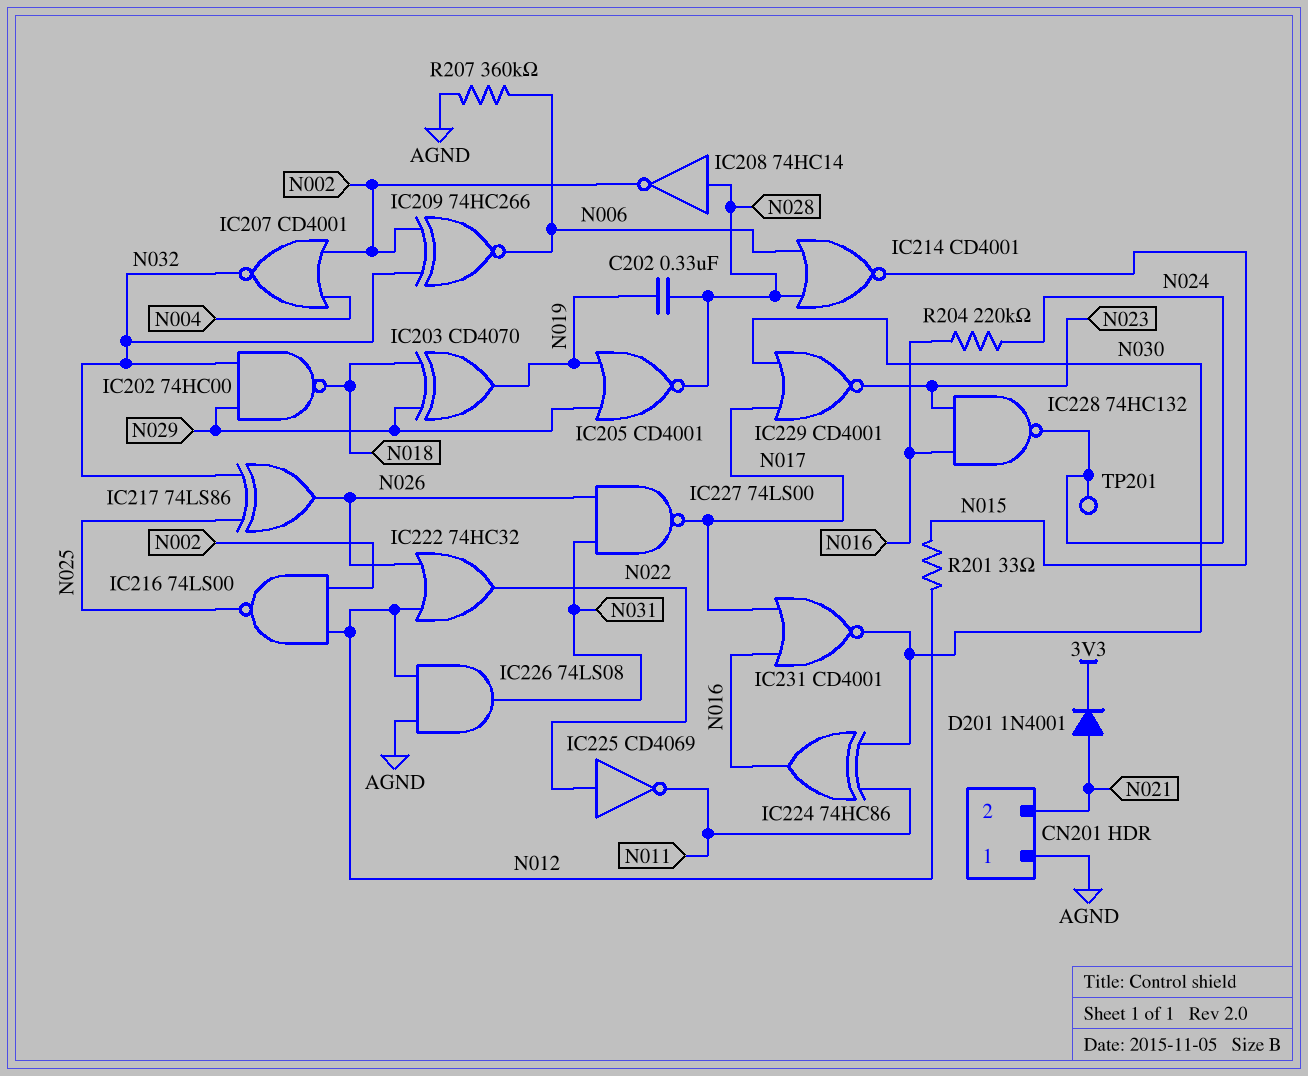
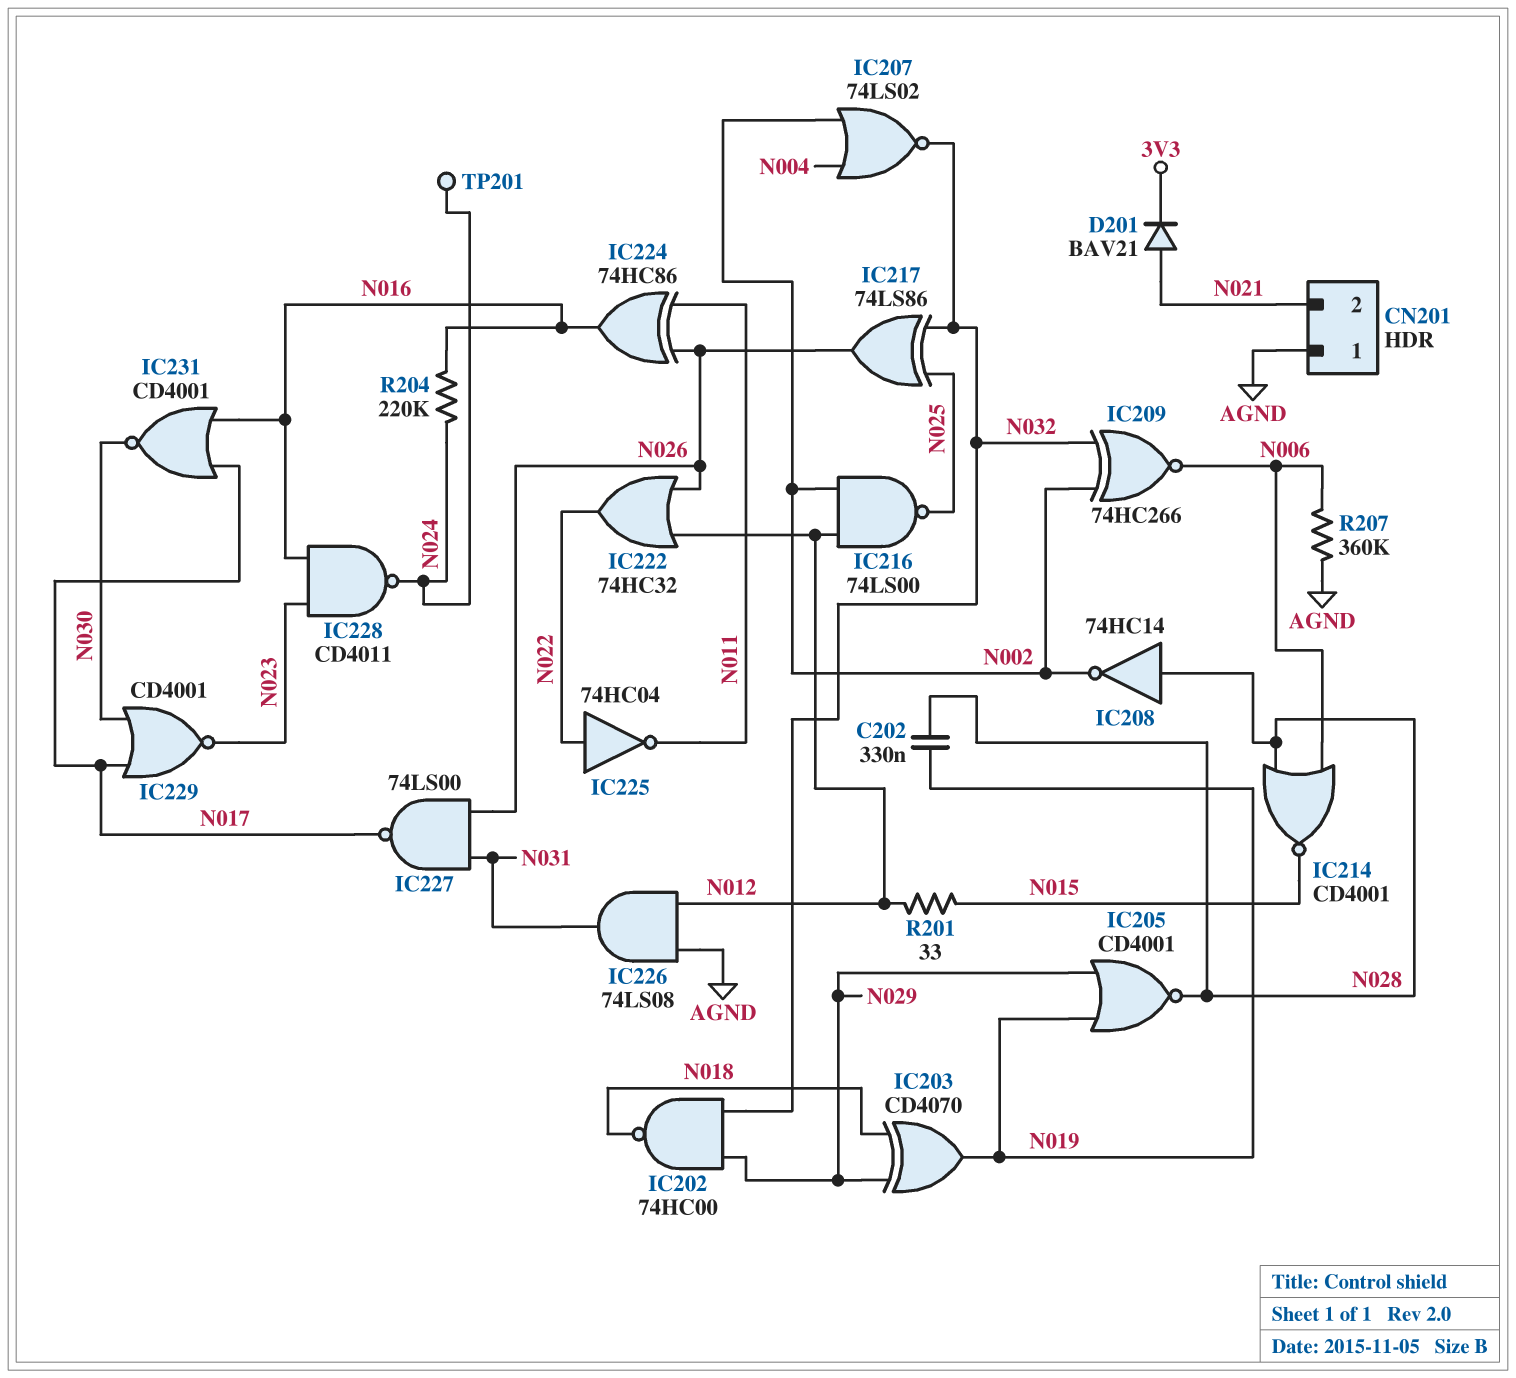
D201: diode 1N4001 (A N021, K 3V3) -> diode BAV21 (A N021, K 3V3)
IC207: NOR CD4001 (in N002, in N004, out N032) -> NOR 74LS02 (in N002, in N004, out N032)
IC224: XOR 74HC86 (in N011, in N030, out N016) -> XOR 74HC86 (in N011, in N026, out N016)
IC225: NOT CD4069 (in N022, out N011) -> NOT 74HC04 (in N022, out N011)
IC228: NAND 74HC132 (in N016, in N023, out N024) -> NAND CD4011 (in N016, in N023, out N024)

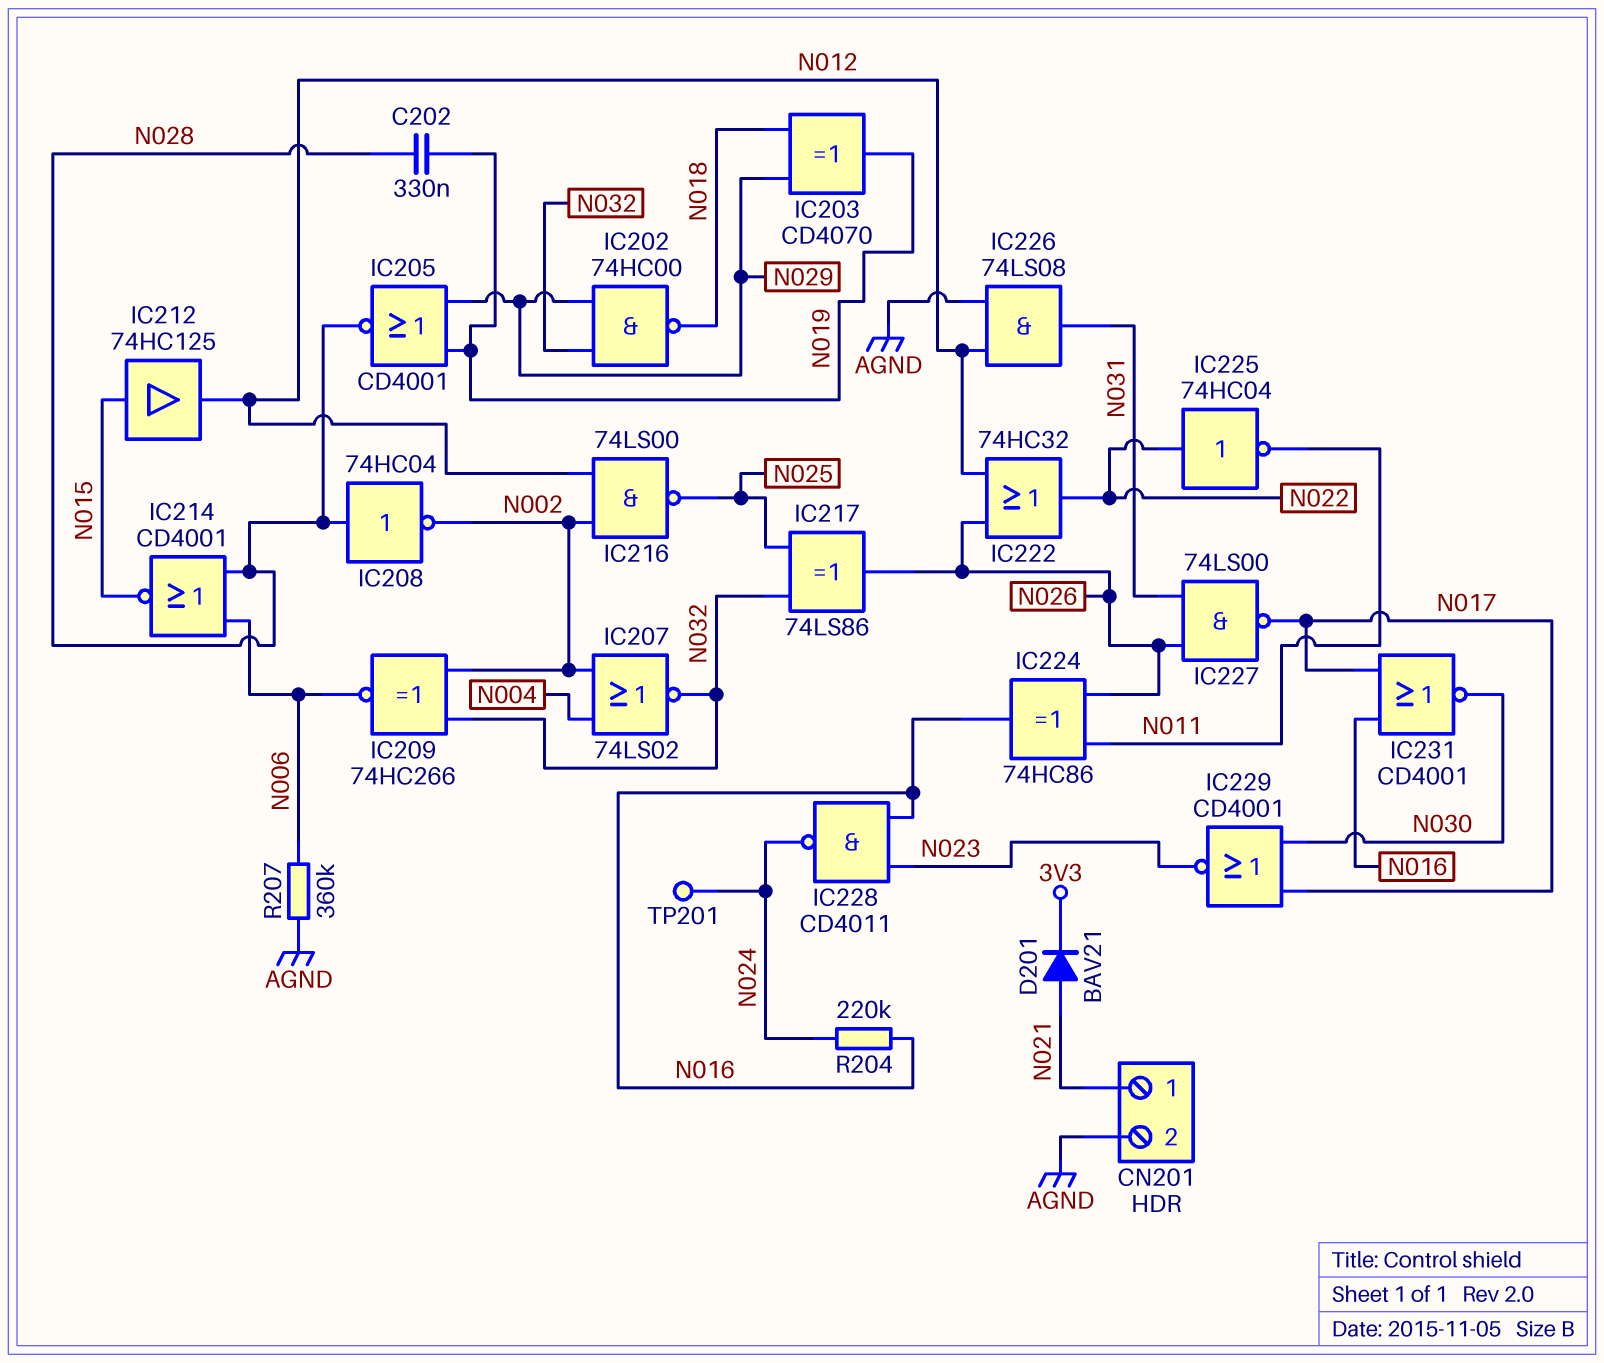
CN201 pin 1: AGND -> N021
CN201 pin 2: N021 -> AGND
IC208: NOT 74HC14 (in N028, out N002) -> NOT 74HC04 (in N028, out N002)
IC212: none -> buffer 74HC125 (in N015, out N012)
R201: 33 (N012, N015) -> none

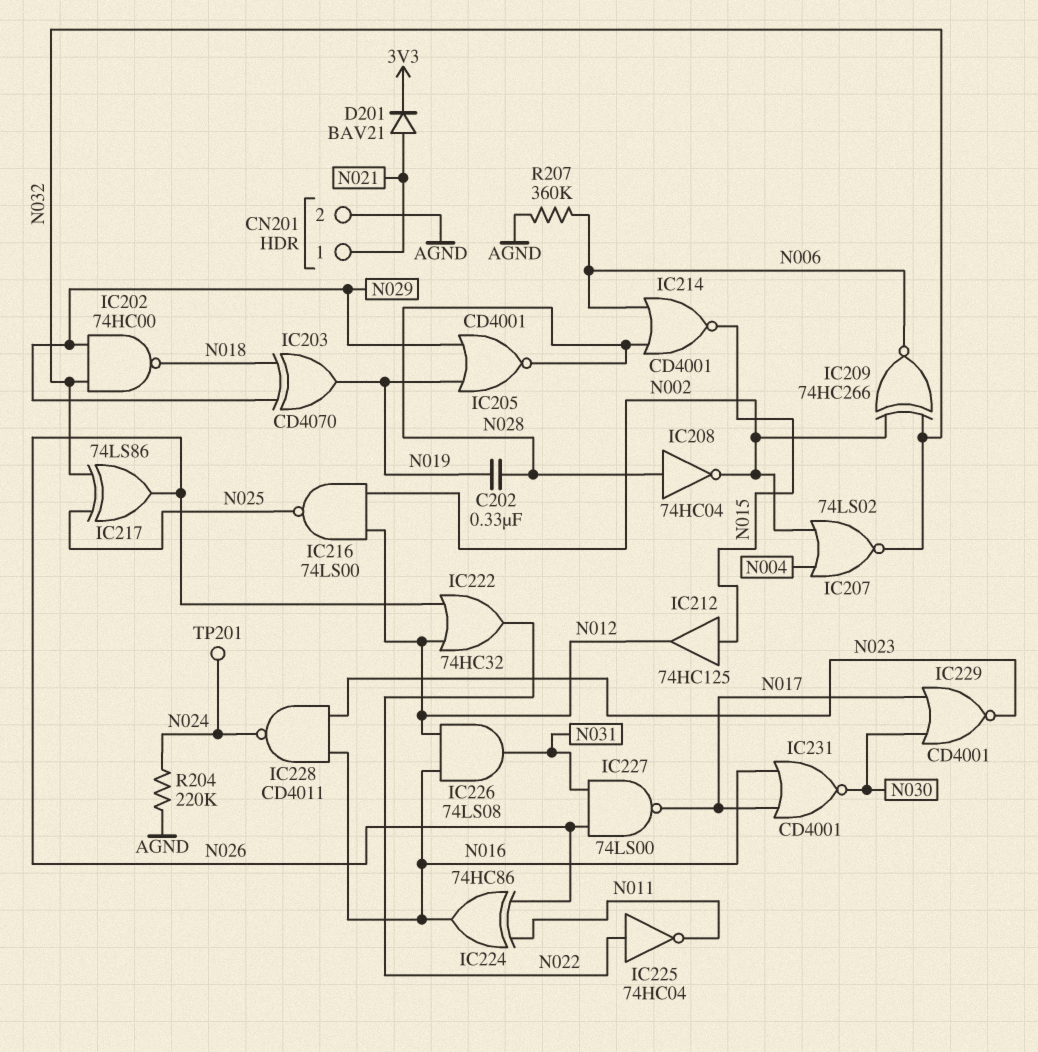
IC226: AND 74LS08 (in AGND, in N012, out N031) -> AND 74LS08 (in N012, in N016, out N031)
R204: 220k (N016, N024) -> 220k (AGND, N024)

